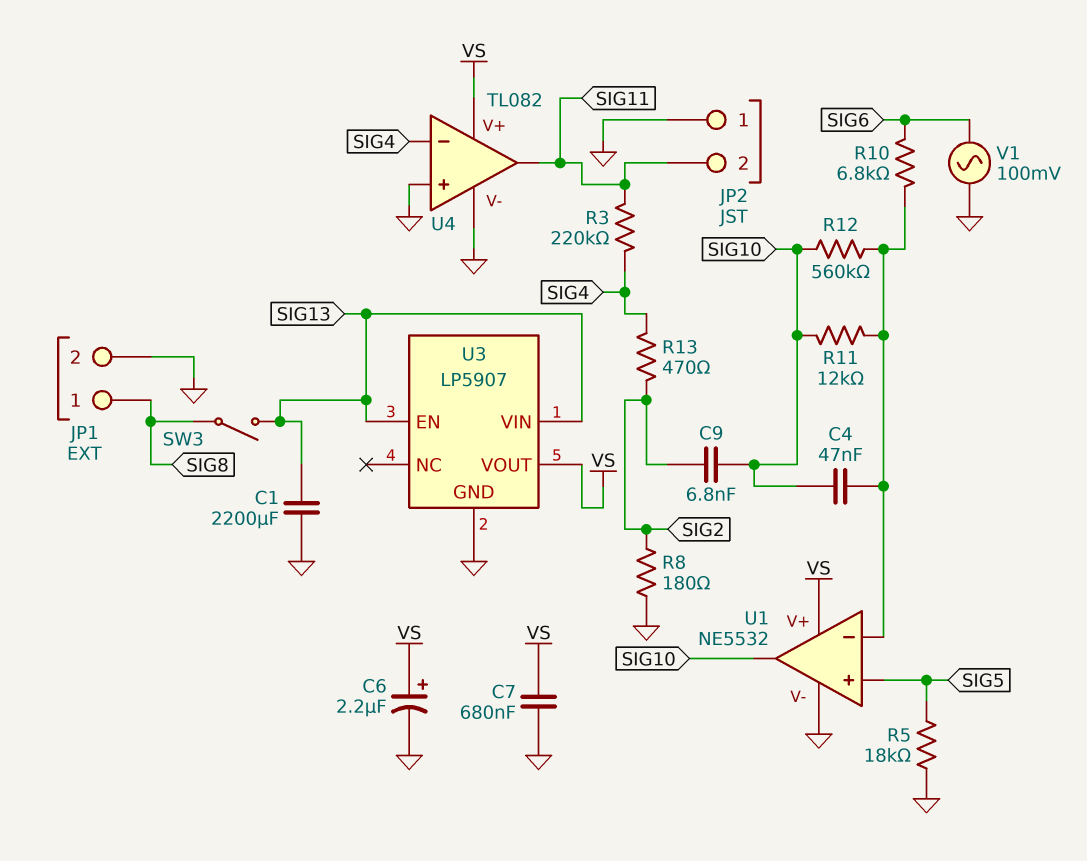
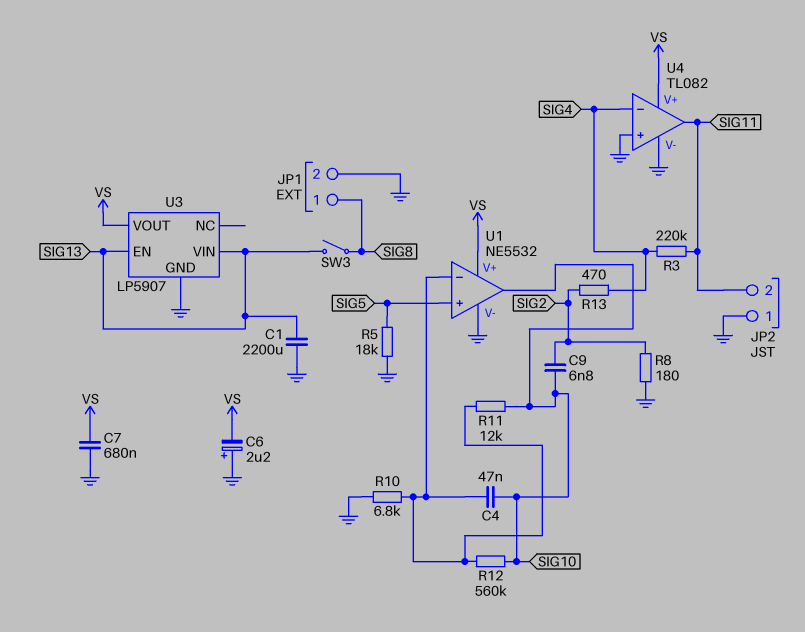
C6: 2.2uF (plus VS, minus GND) -> 2.2uF (plus GND, minus VS)
R10: 6.8k (SIG6, U1/in-) -> 6.8k (GND, U1/in-)
V1: AC 100mV (GND, SIG6) -> none

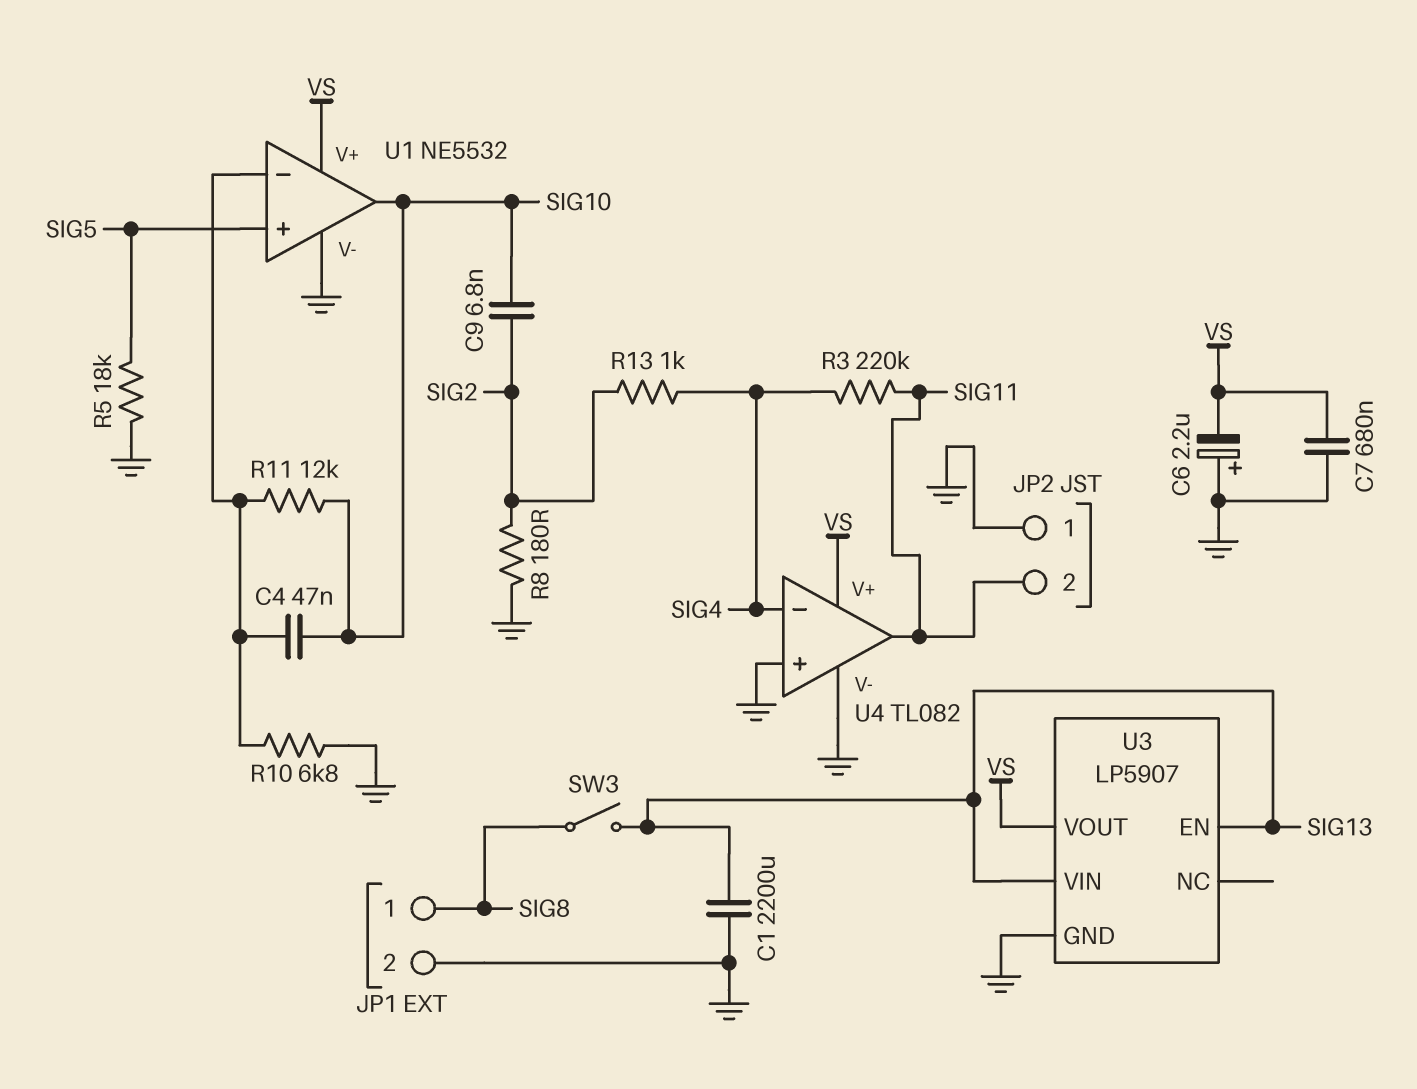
R12: 560k (SIG10, U1/in-) -> none
R13: 470 (SIG2, SIG4) -> 1k (SIG2, SIG4)

